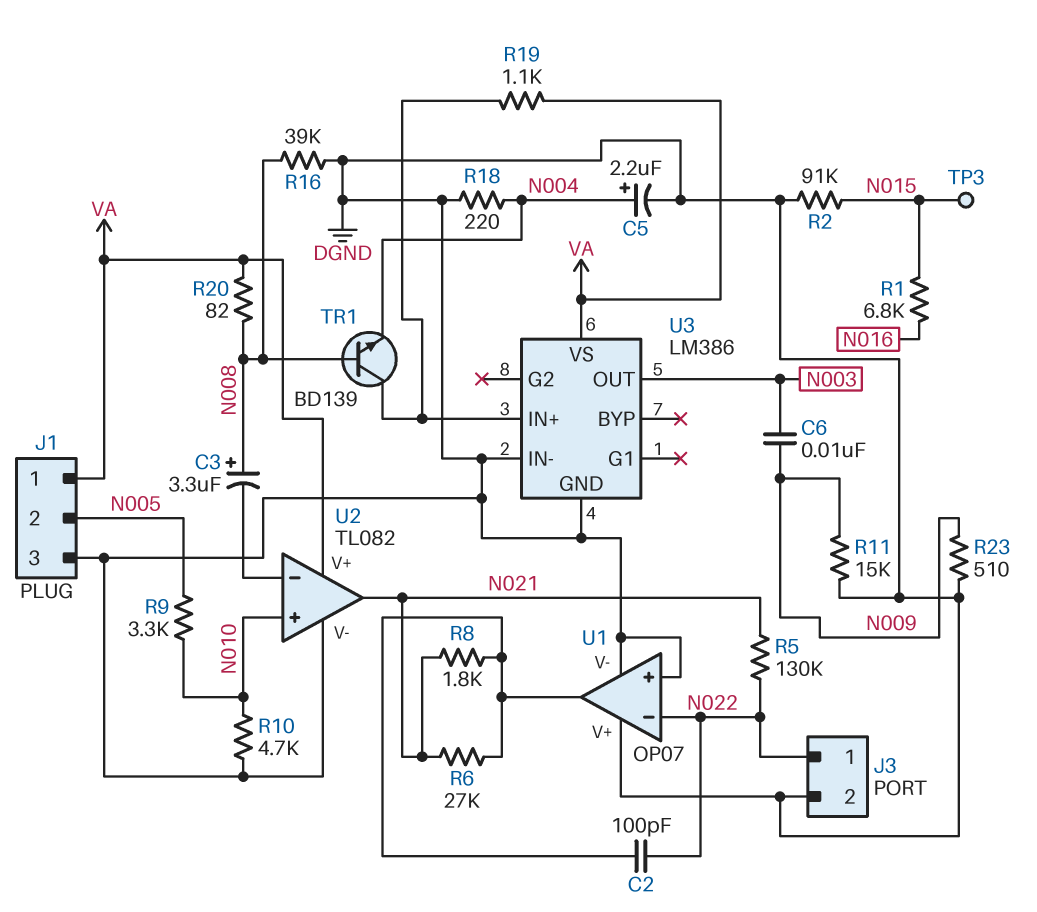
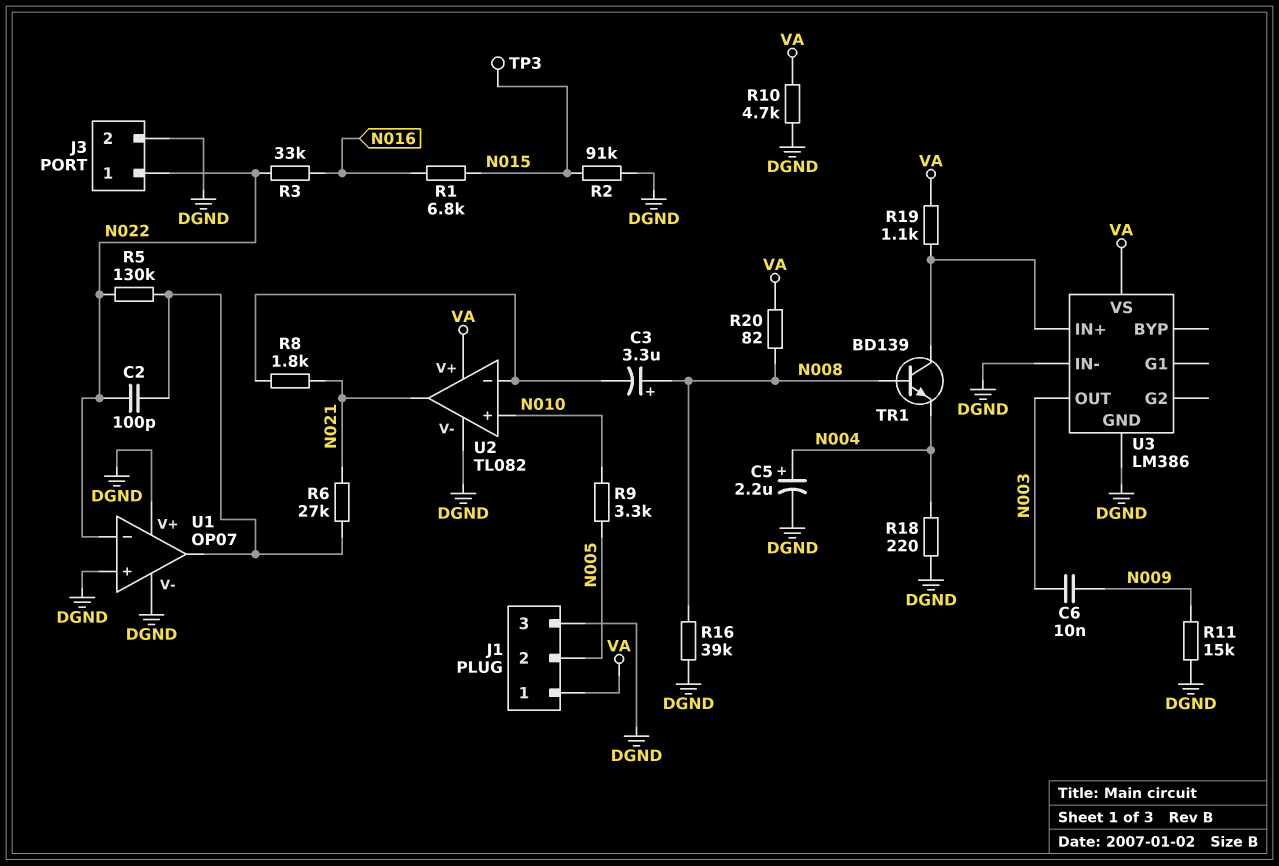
R3: none -> 33k (N016, N022)
R5: 130k (N021, N022) -> 130k (N022, U1/out)
R8: 1.8k (N021, U1/out) -> 1.8k (N021, U2/in-)
R10: 4.7k (DGND, N010) -> 4.7k (DGND, VA)
R23: 510 (DGND, N009) -> none

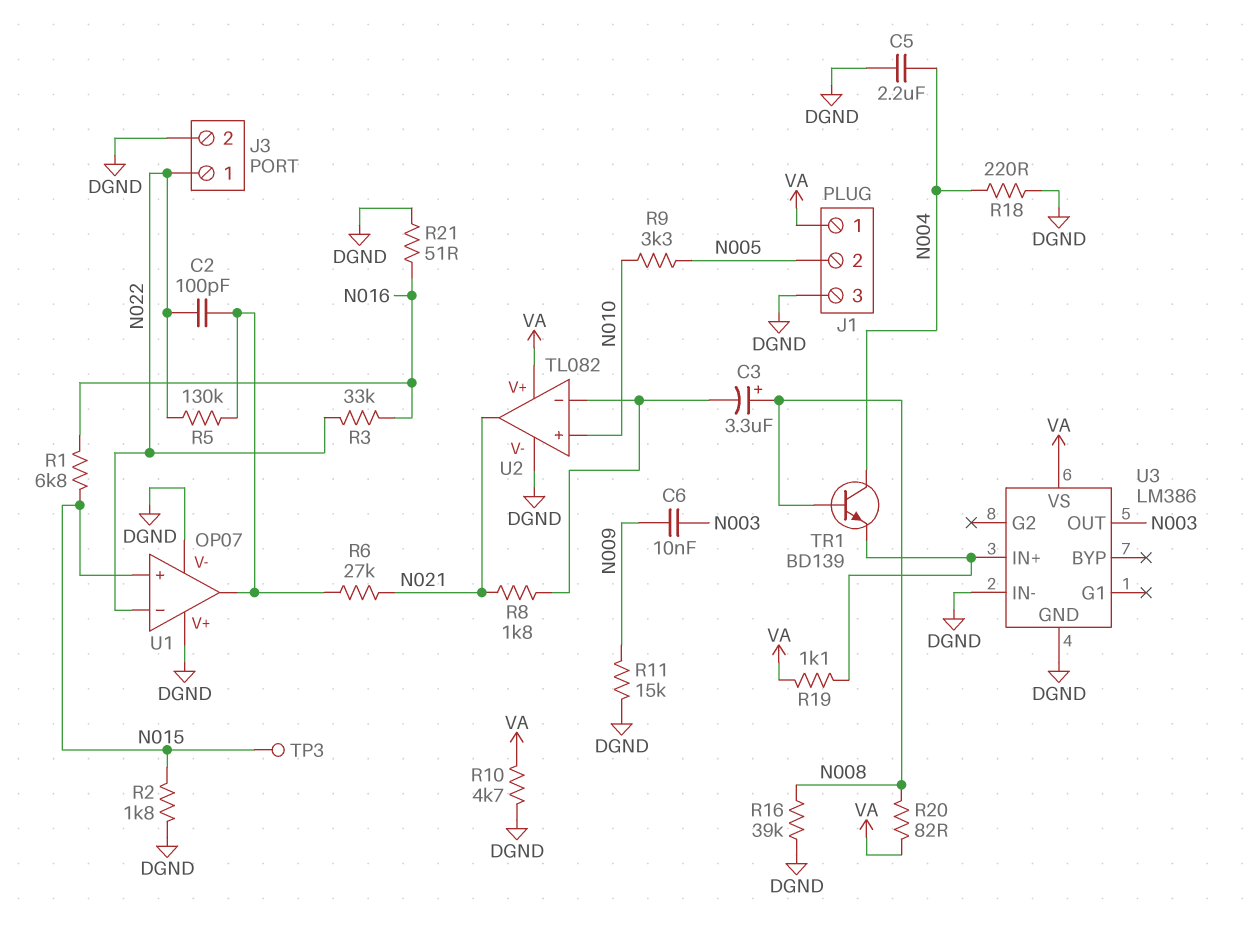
C5: 2.2uF (plus N004, minus DGND) -> 2.2uF (DGND, N004)
R2: 91k (DGND, N015) -> 1.8k (DGND, N015)
R21: none -> 51 (DGND, N016)
TR1: NPN BD139 (B N008, C U3/IN+, E N004) -> NPN BD139 (B N008, C N004, E U3/IN+)
U1 pin in+: DGND -> N015

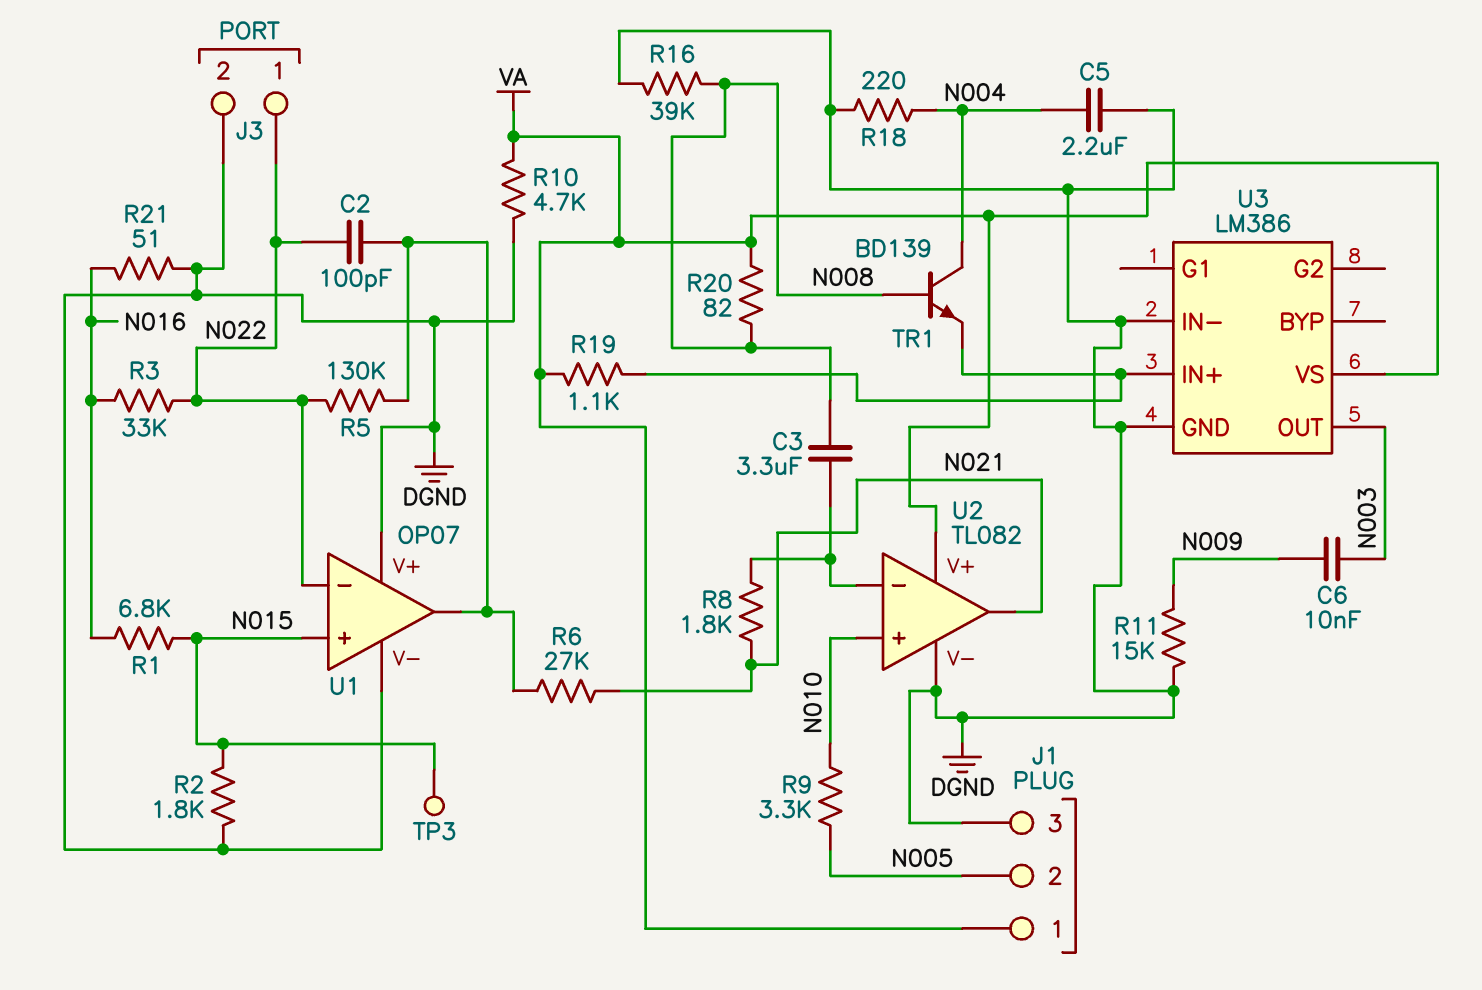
C3: 3.3uF (plus N008, minus U2/in-) -> 3.3uF (N008, U2/in-)

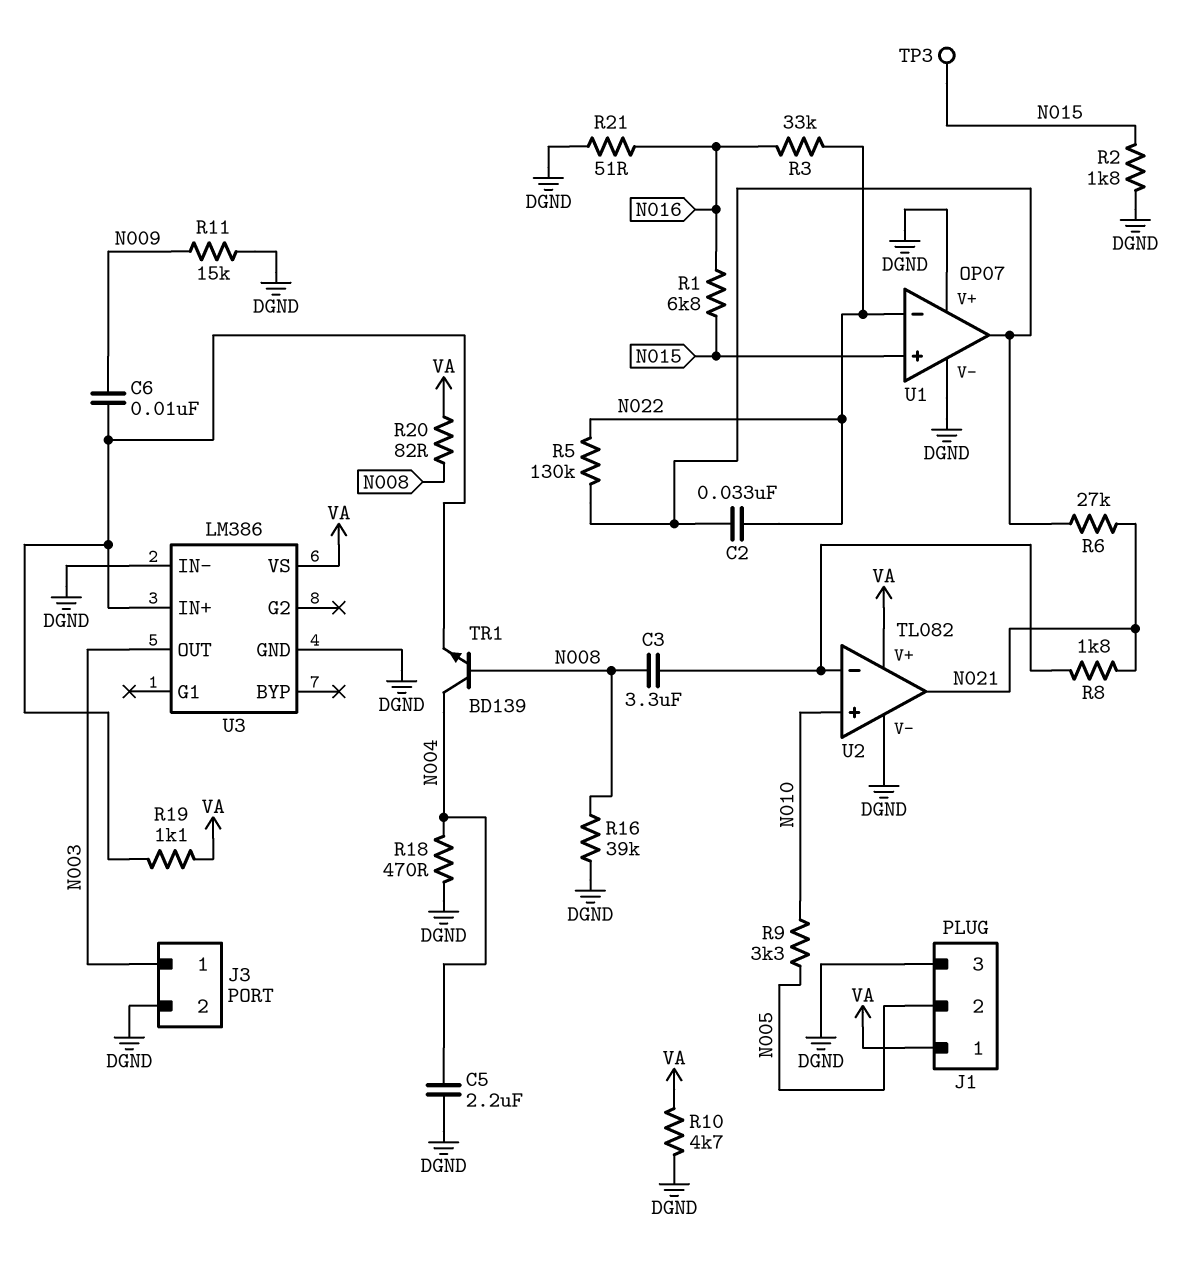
C2: 100pF (N022, U1/out) -> 33nF (N022, U1/out)
C6: 10nF (N003, N009) -> 10nF (N009, U3/IN+)
J3 pin 1: N022 -> N003
R18: 220 (DGND, N004) -> 470 (DGND, N004)

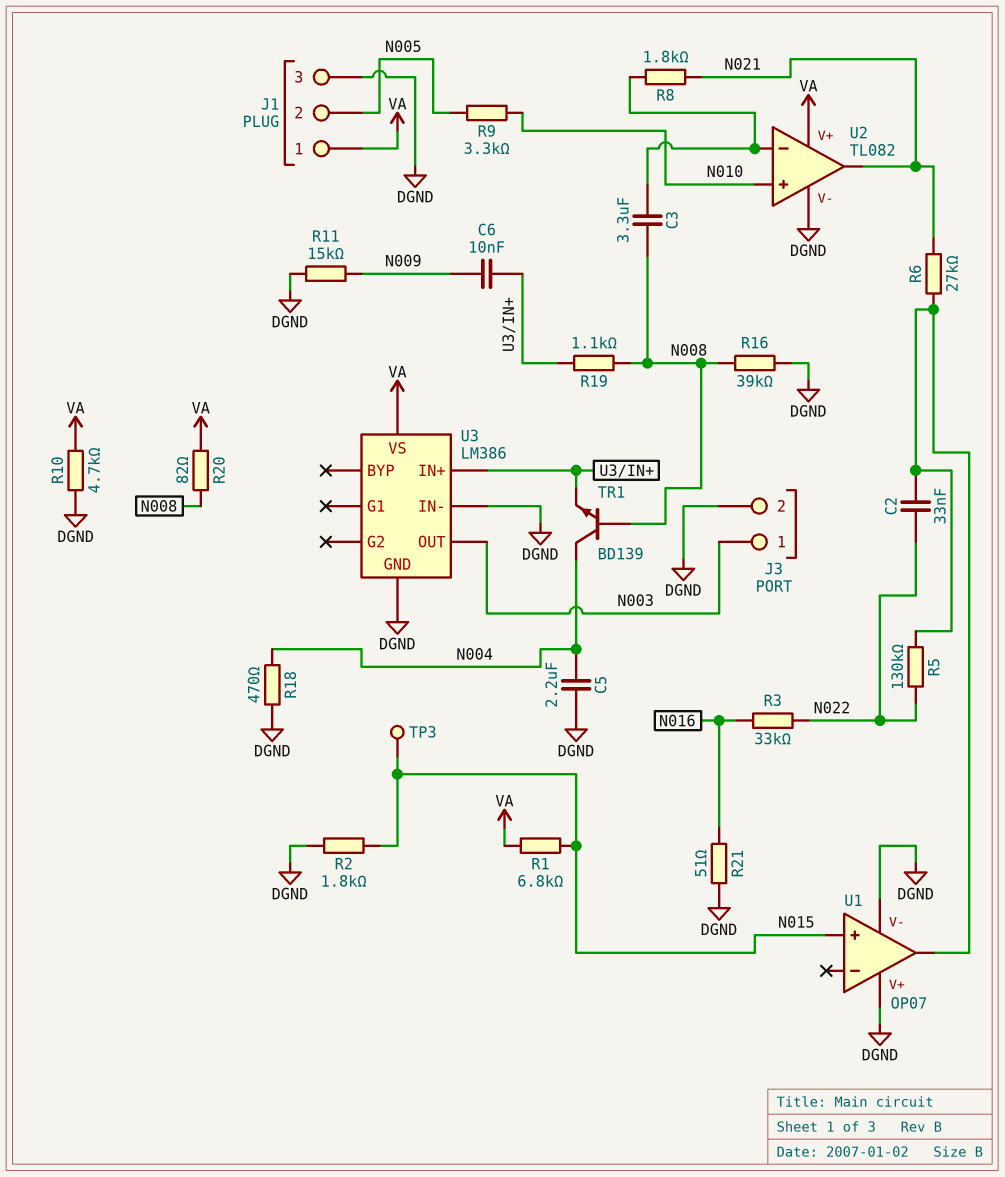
R1: 6.8k (N015, N016) -> 6.8k (N015, VA)
R19: 1.1k (U3/IN+, VA) -> 1.1k (N008, U3/IN+)
U1 pin in-: N022 -> none

